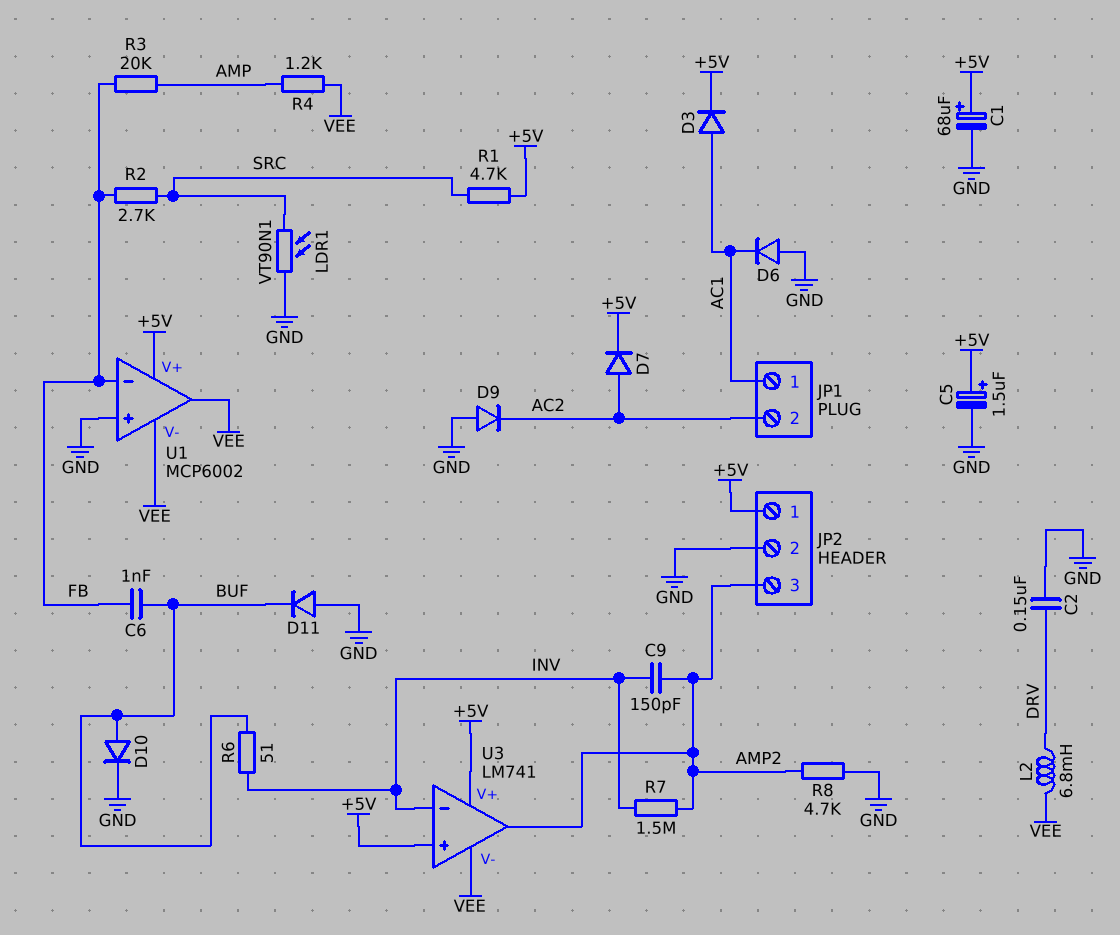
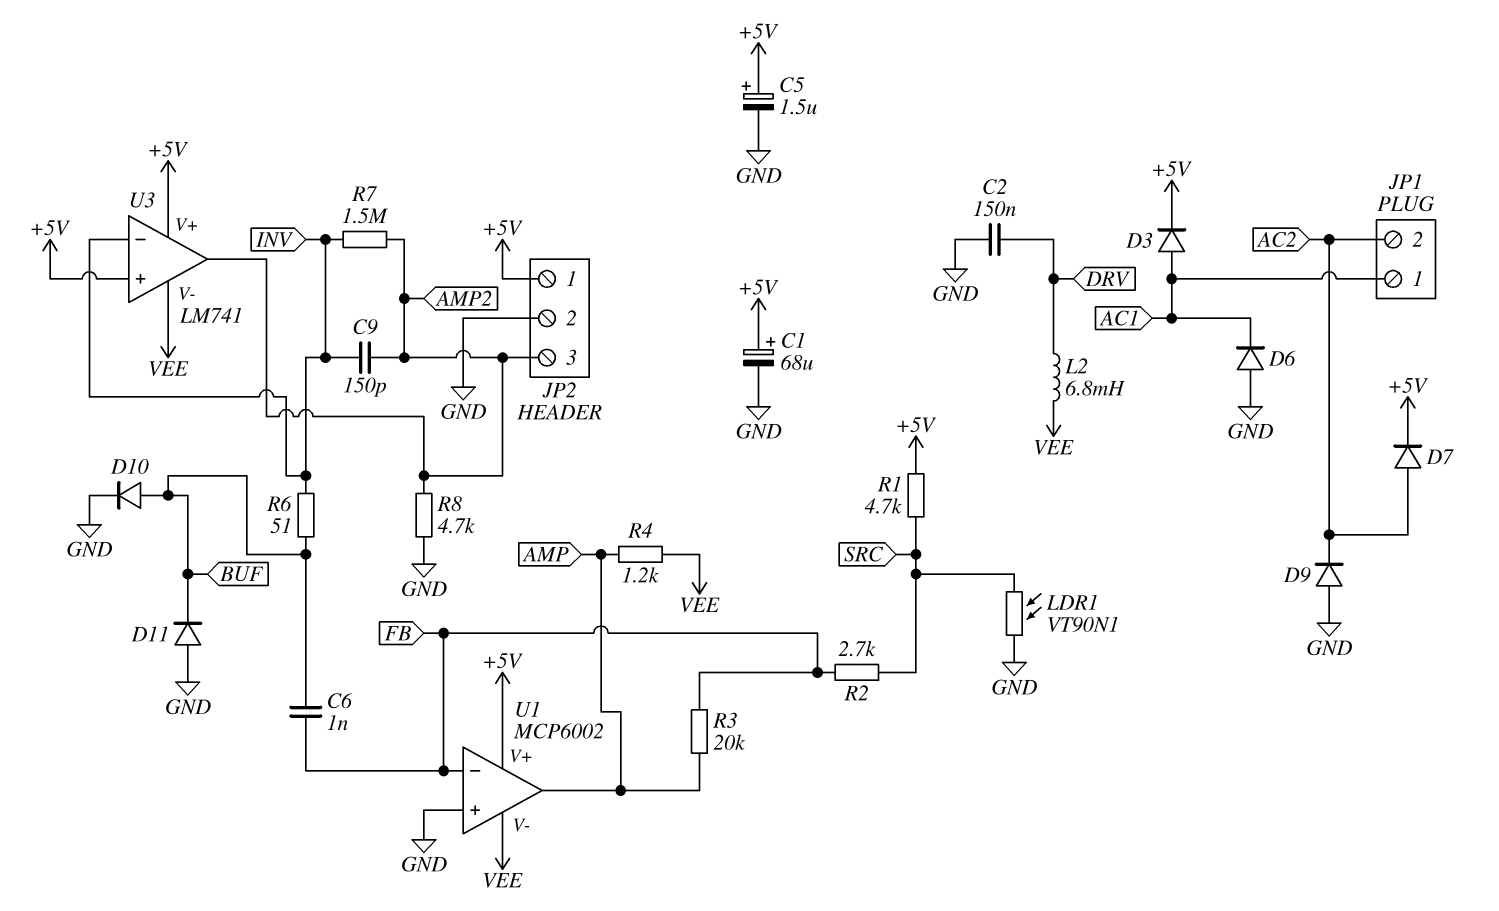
U1 pin out: VEE -> AMP

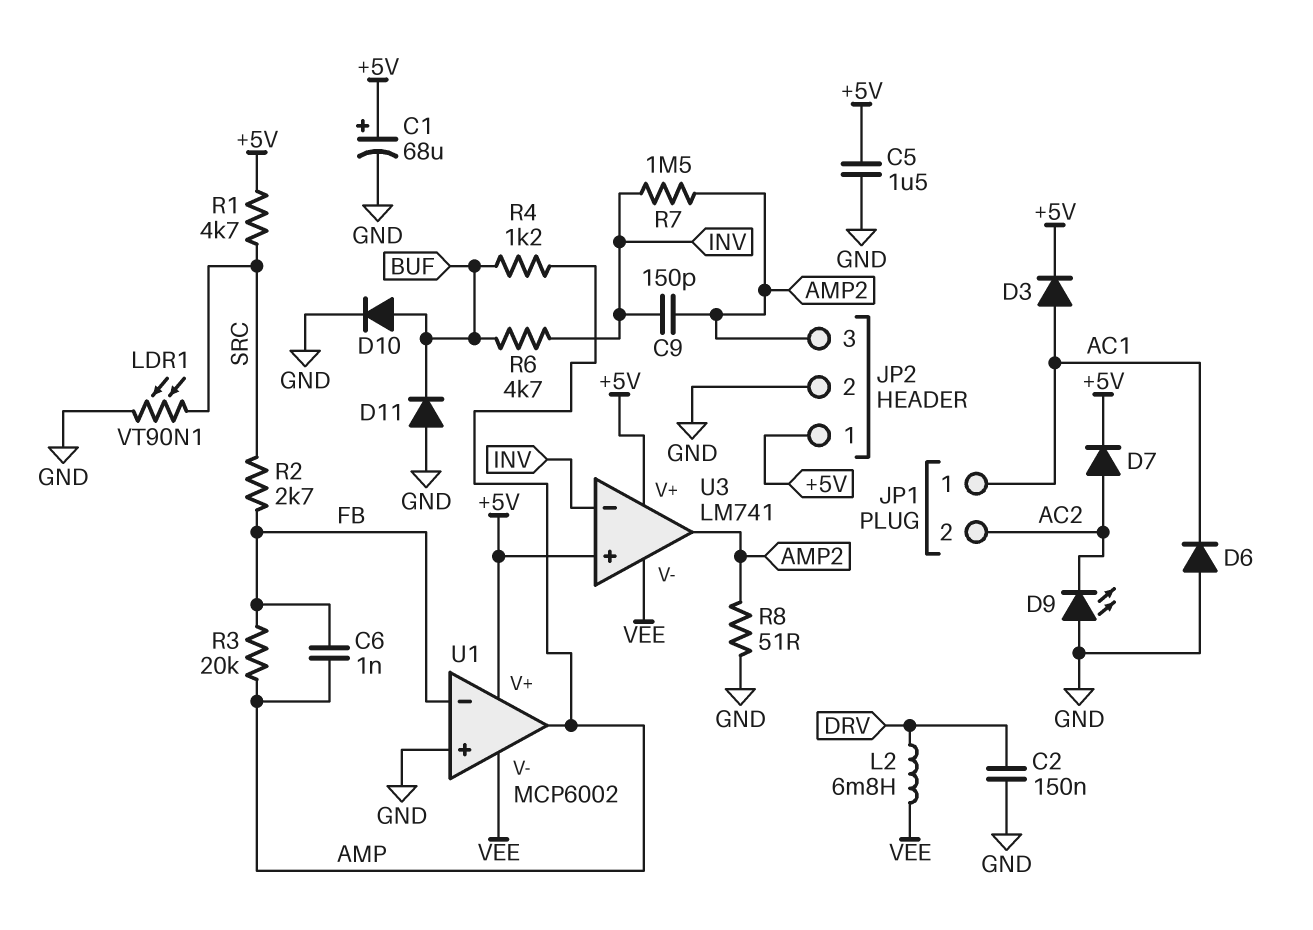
C5: 1.5uF (plus +5V, minus GND) -> 1.5uF (+5V, GND)
C6: 1nF (BUF, FB) -> 1nF (AMP, FB)
D9: diode (A GND, K AC2) -> LED (A GND, K AC2)
R4: 1.2k (AMP, VEE) -> 1.2k (AMP, BUF)
R6: 51 (BUF, INV) -> 4.7k (BUF, INV)
R8: 4.7k (AMP2, GND) -> 51 (AMP2, GND)

